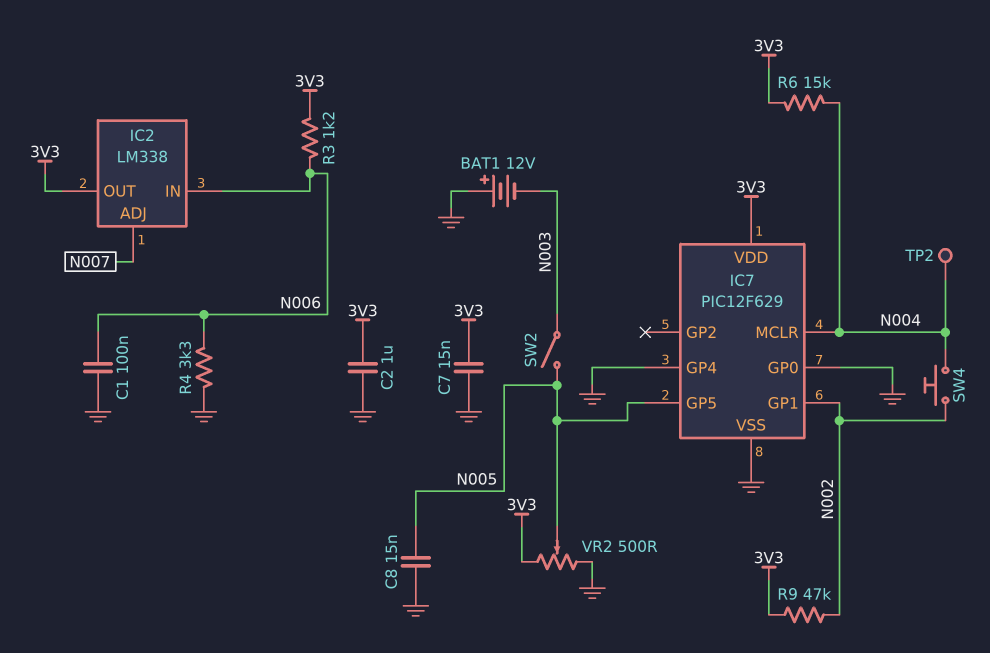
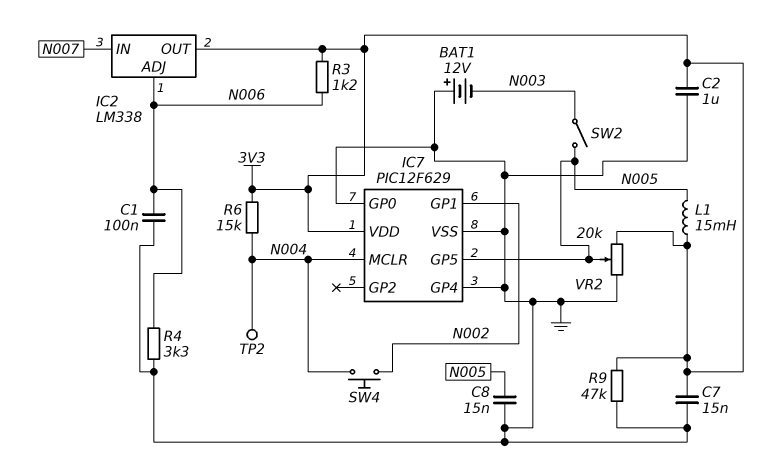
IC2 pin ADJ: N007 -> N006
IC2 pin IN: N006 -> N007
L1: none -> 15mH (3V3, N005)
R9: 47k (3V3, N002) -> 47k (3V3, GND)
VR2: 500 (3V3, GND, wiper N005) -> 20k (3V3, GND, wiper N005)

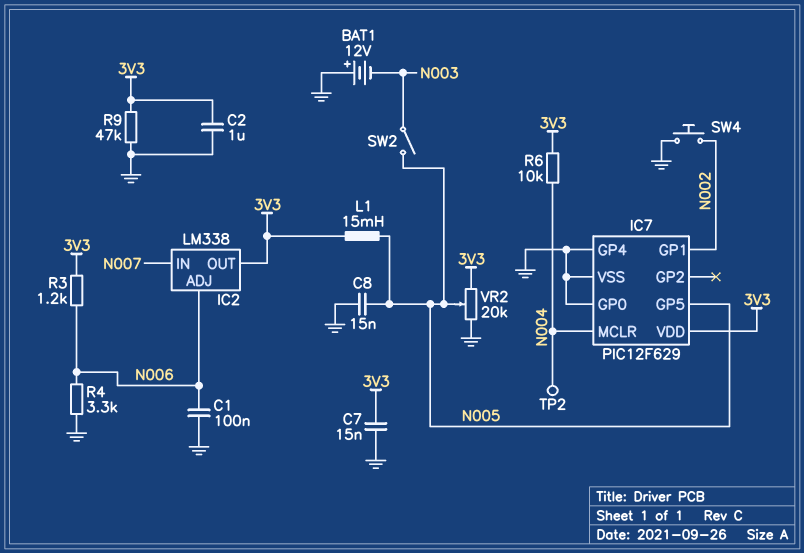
R6: 15k (3V3, N004) -> 10k (3V3, N004)
SW4: button (N002, N004) -> button (GND, N002)

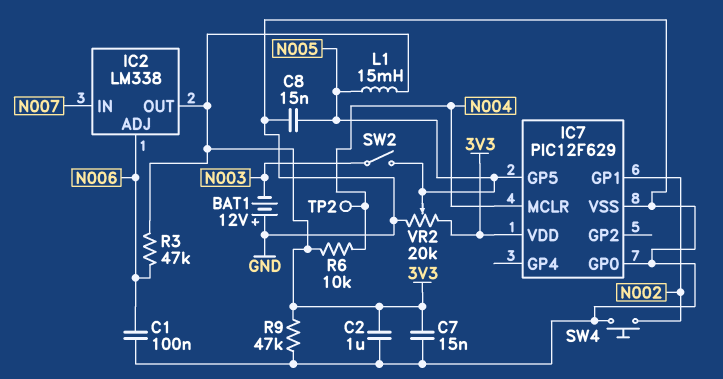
IC7 pin GP4: GND -> none
R3: 1.2k (3V3, N006) -> 47k (3V3, N006)
R4: 3.3k (GND, N006) -> none

